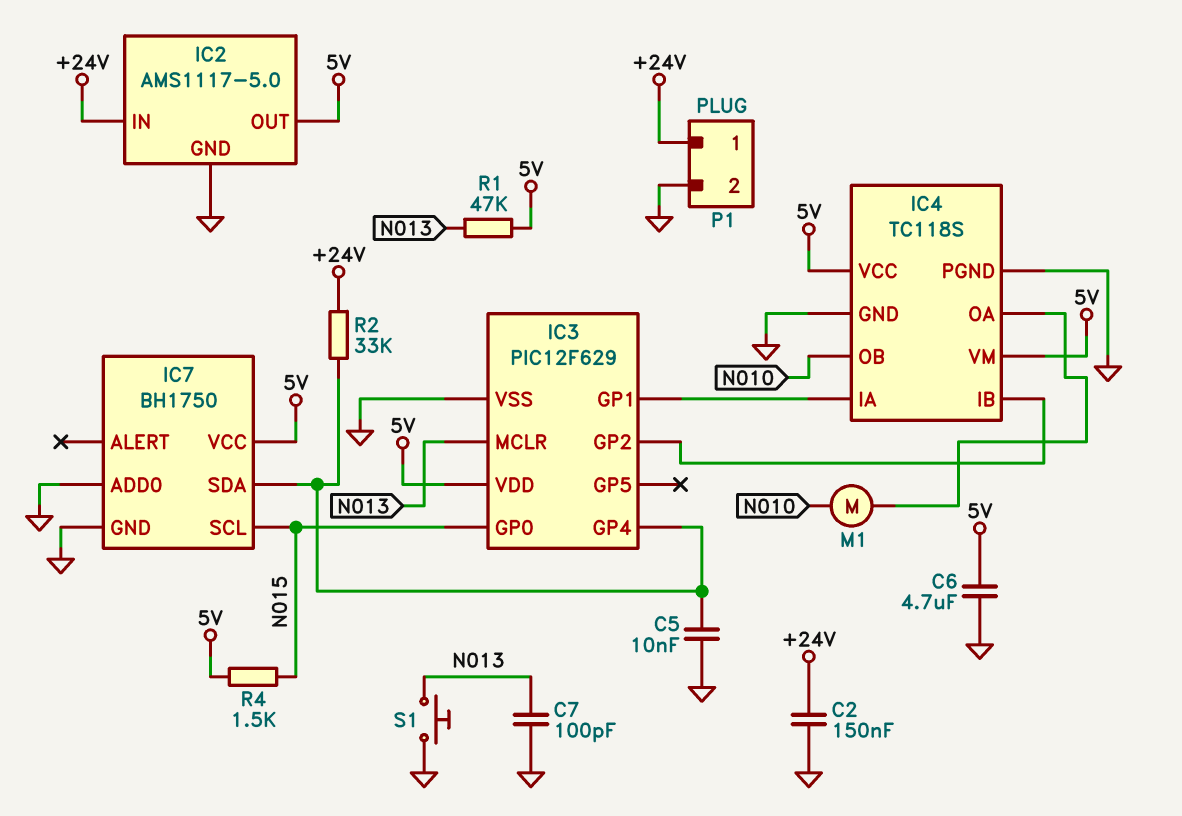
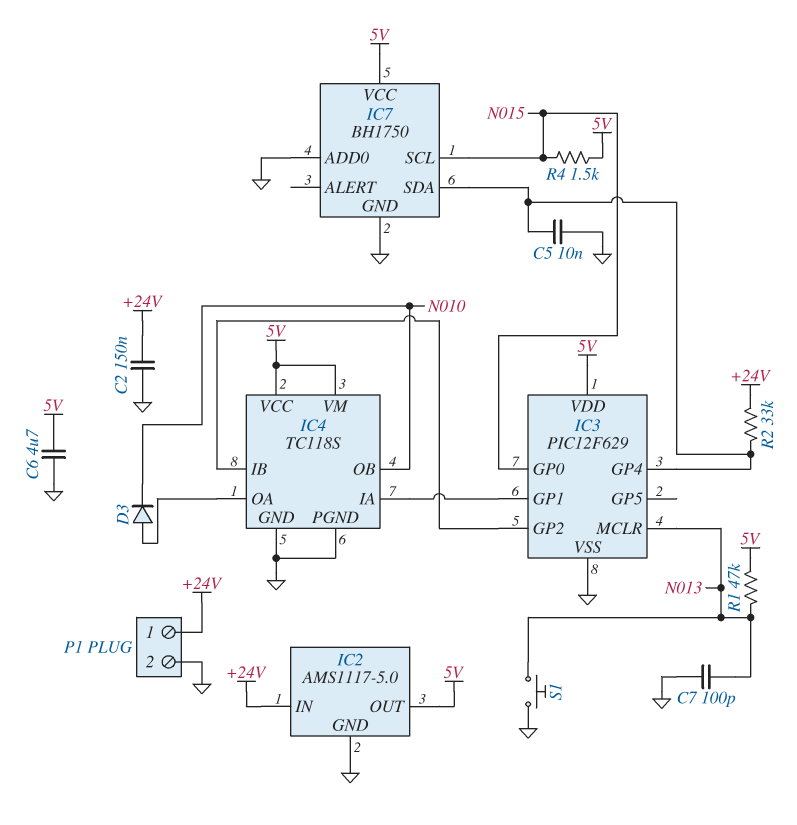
D3: none -> diode (A IC4/OA, K N010)
M1: motor (IC4/OA, N010) -> none

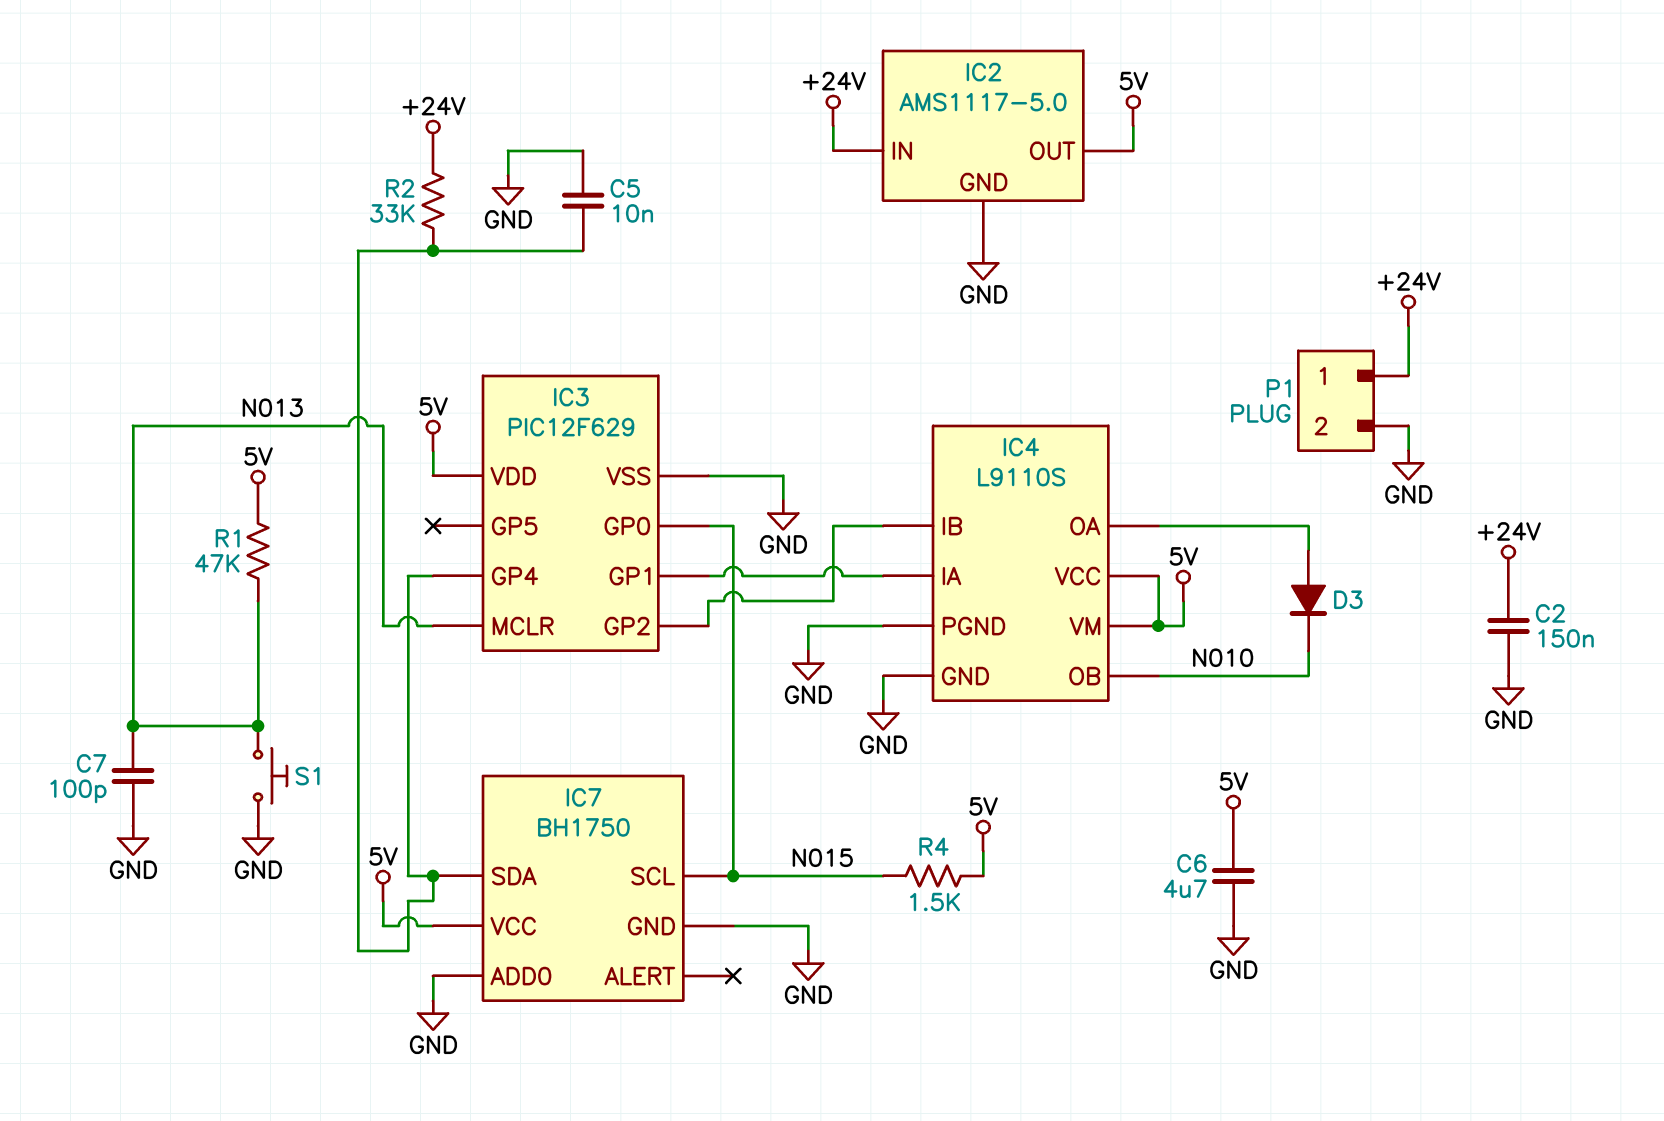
IC4: TC118S -> L9110S

